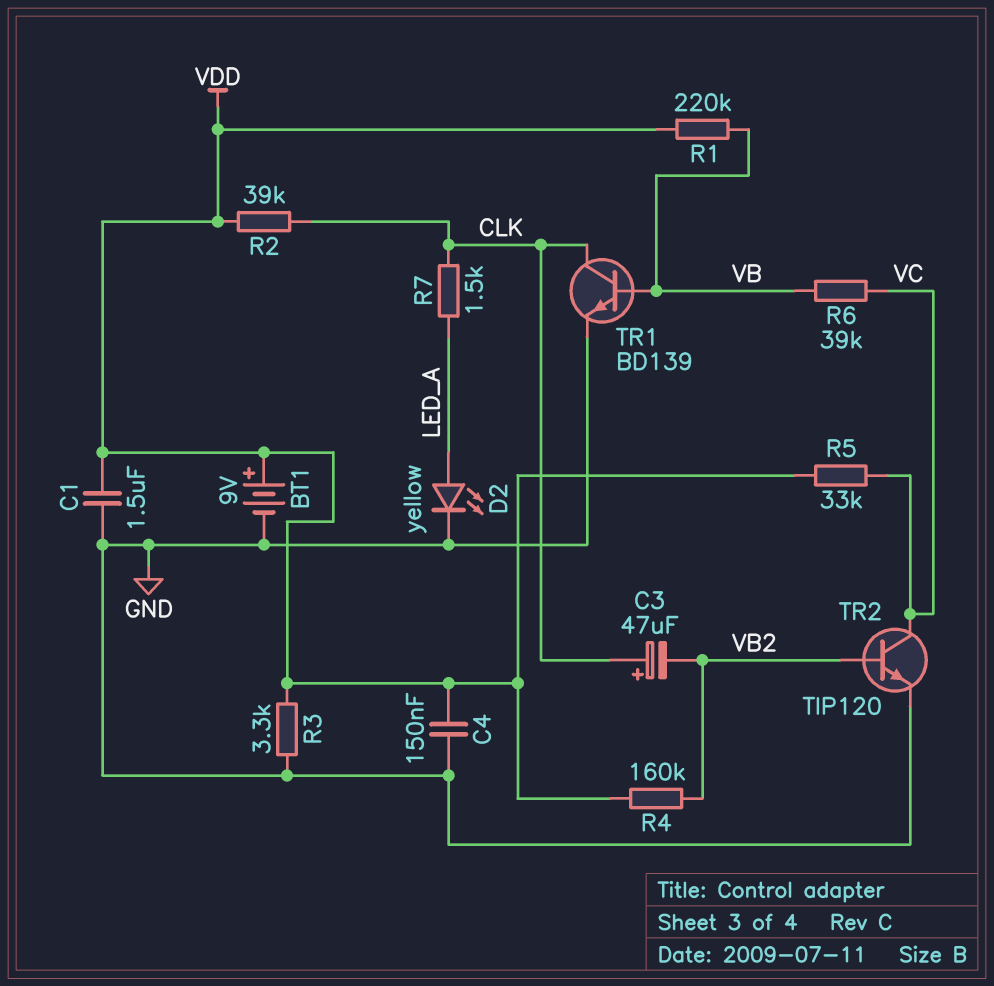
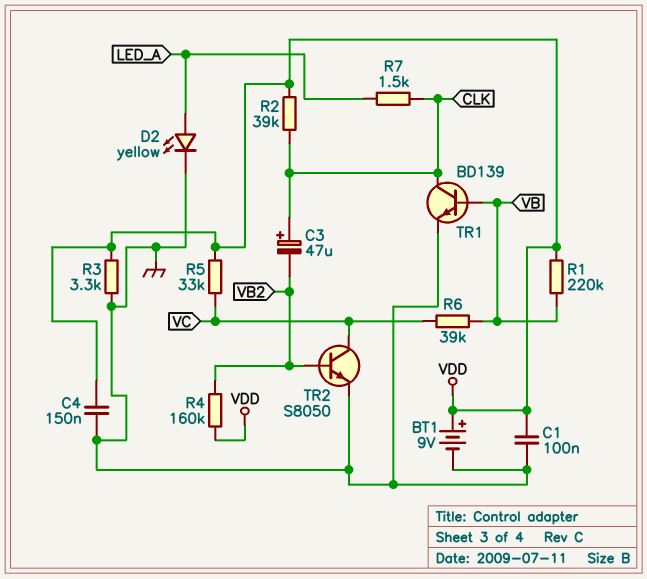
C1: 1.5uF (GND, VDD) -> 100nF (GND, VDD)
TR2: NPN TIP120 (B VB2, C VC, E GND) -> NPN S8050 (B VB2, C VC, E GND)

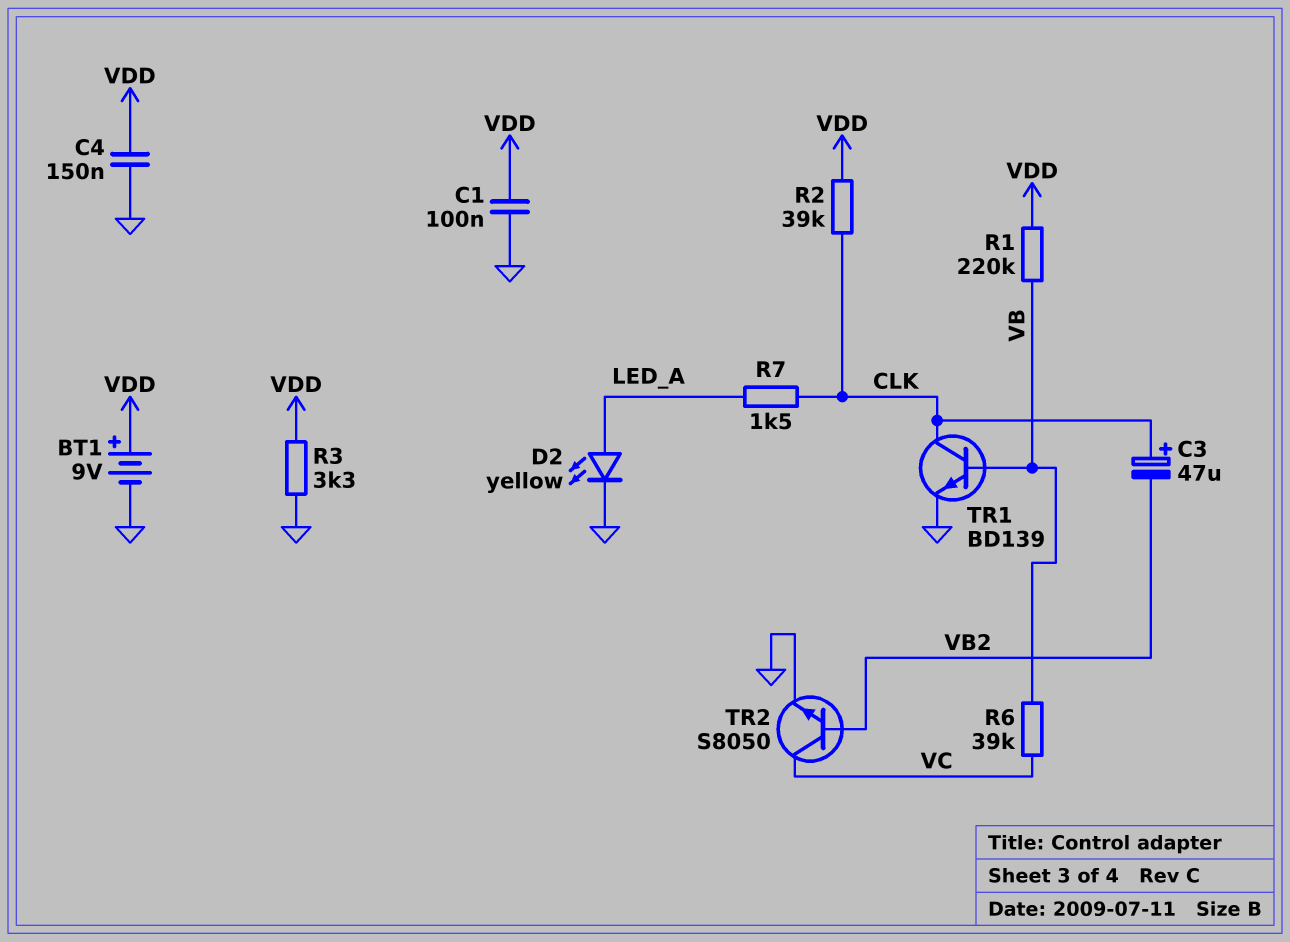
R4: 160k (VB2, VDD) -> none
R5: 33k (VC, VDD) -> none

